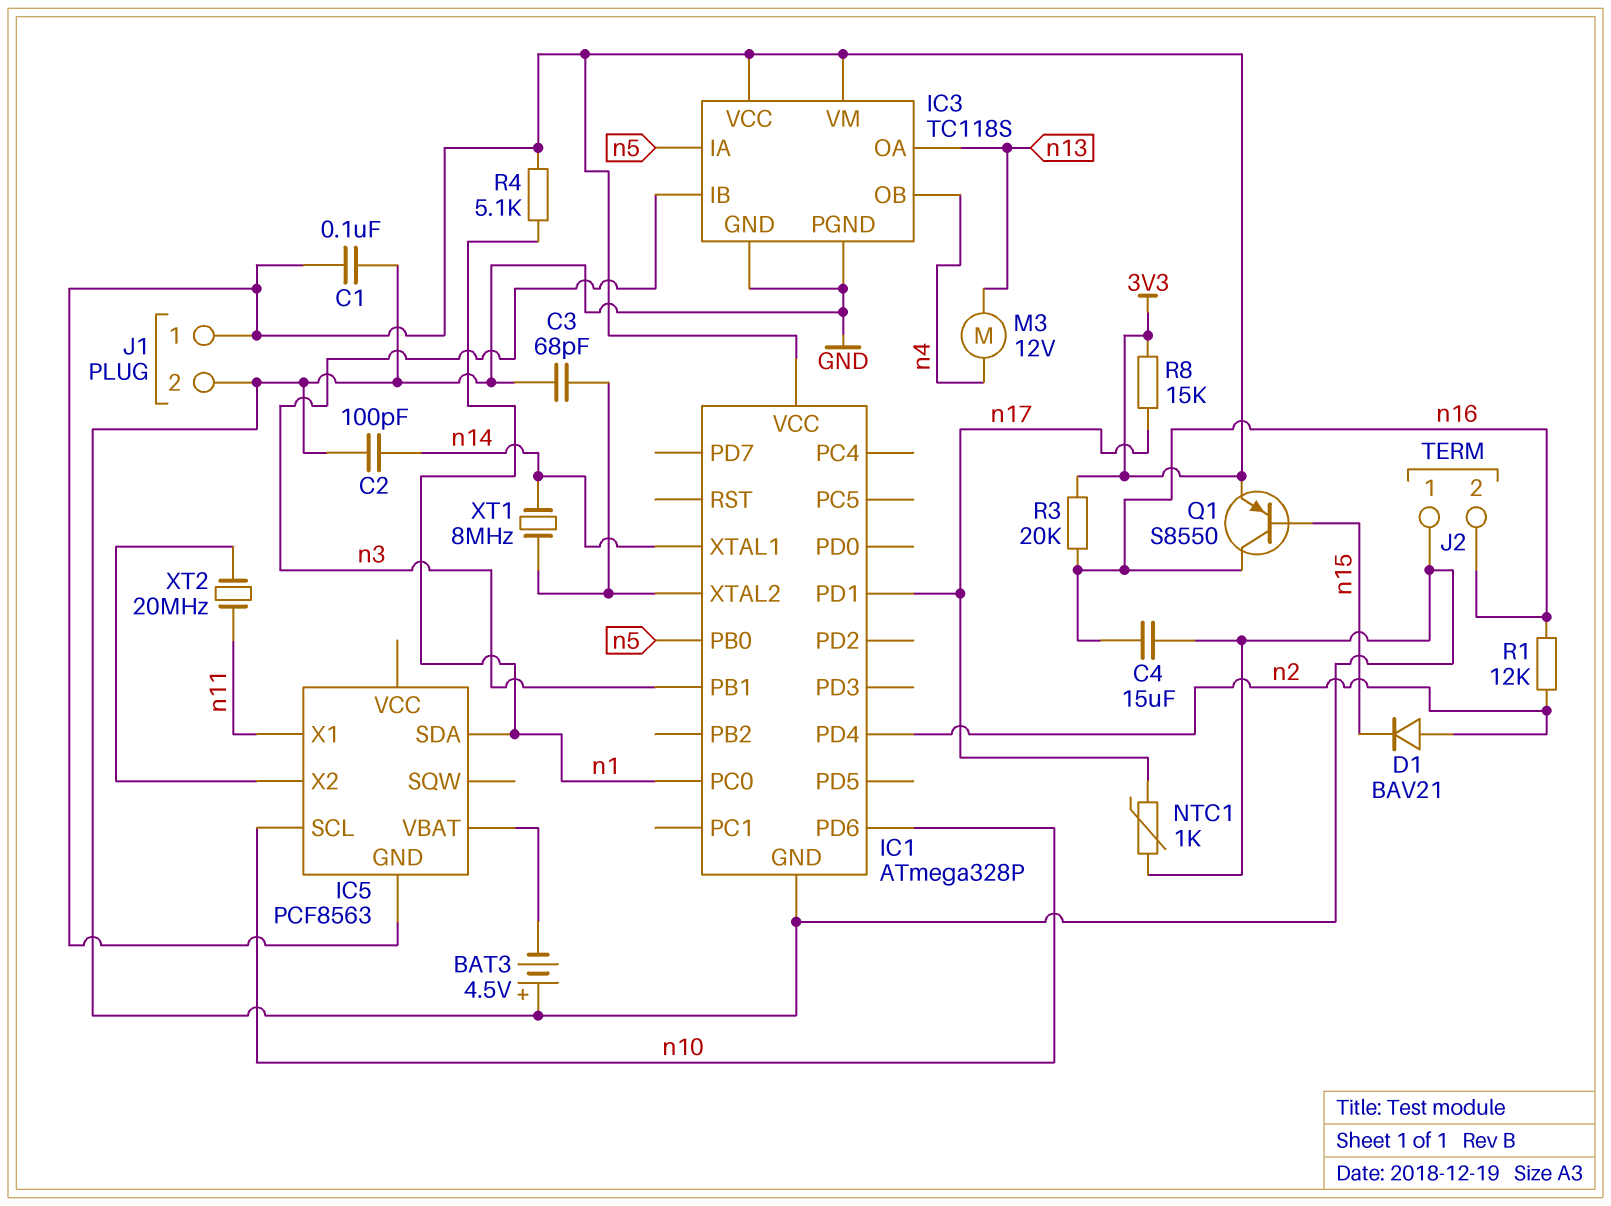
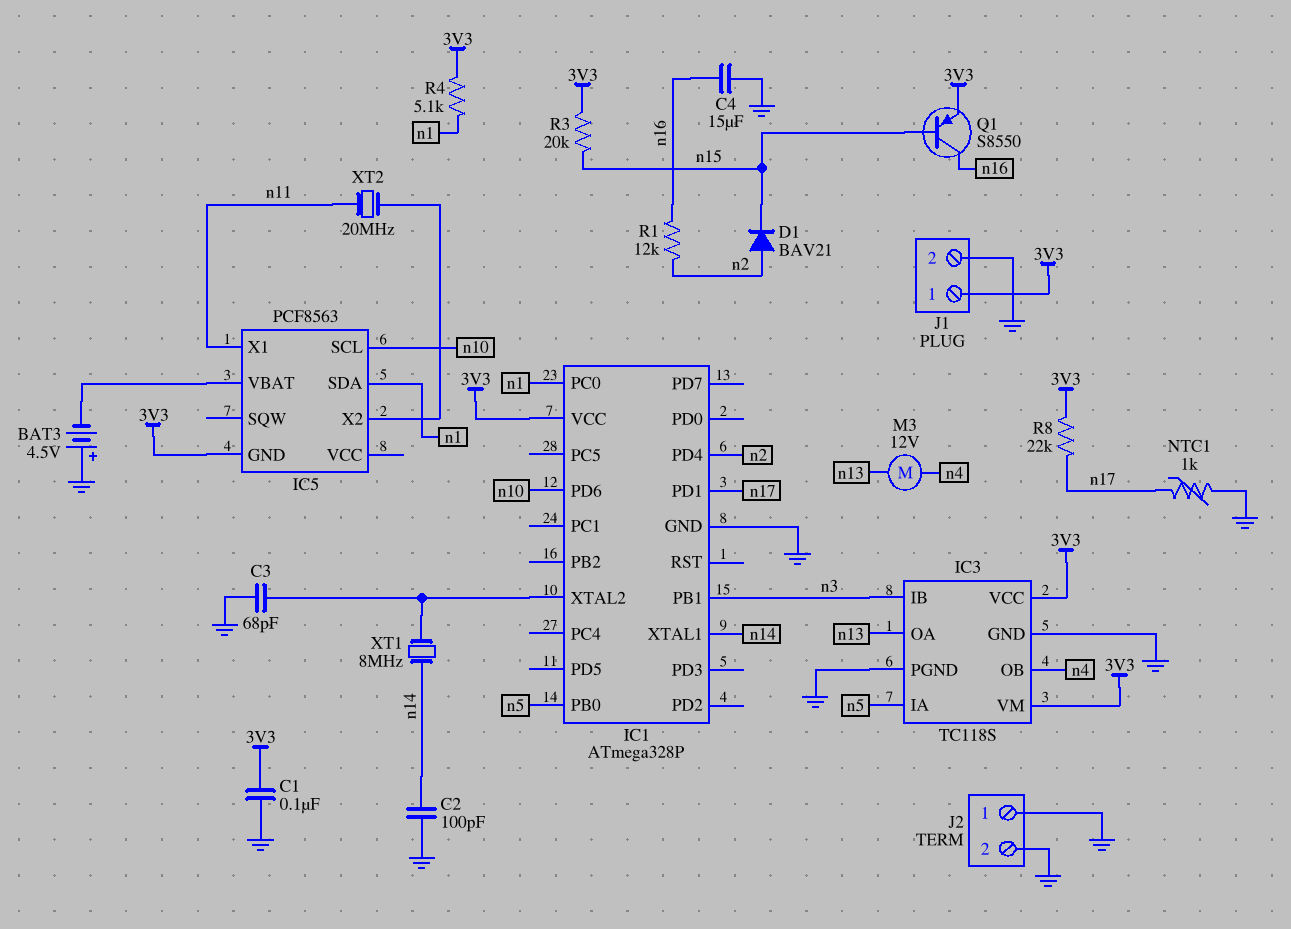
J2 pin 2: n16 -> GND
R3: 20k (3V3, n16) -> 20k (3V3, n15)
R8: 15k (3V3, n17) -> 22k (3V3, n17)

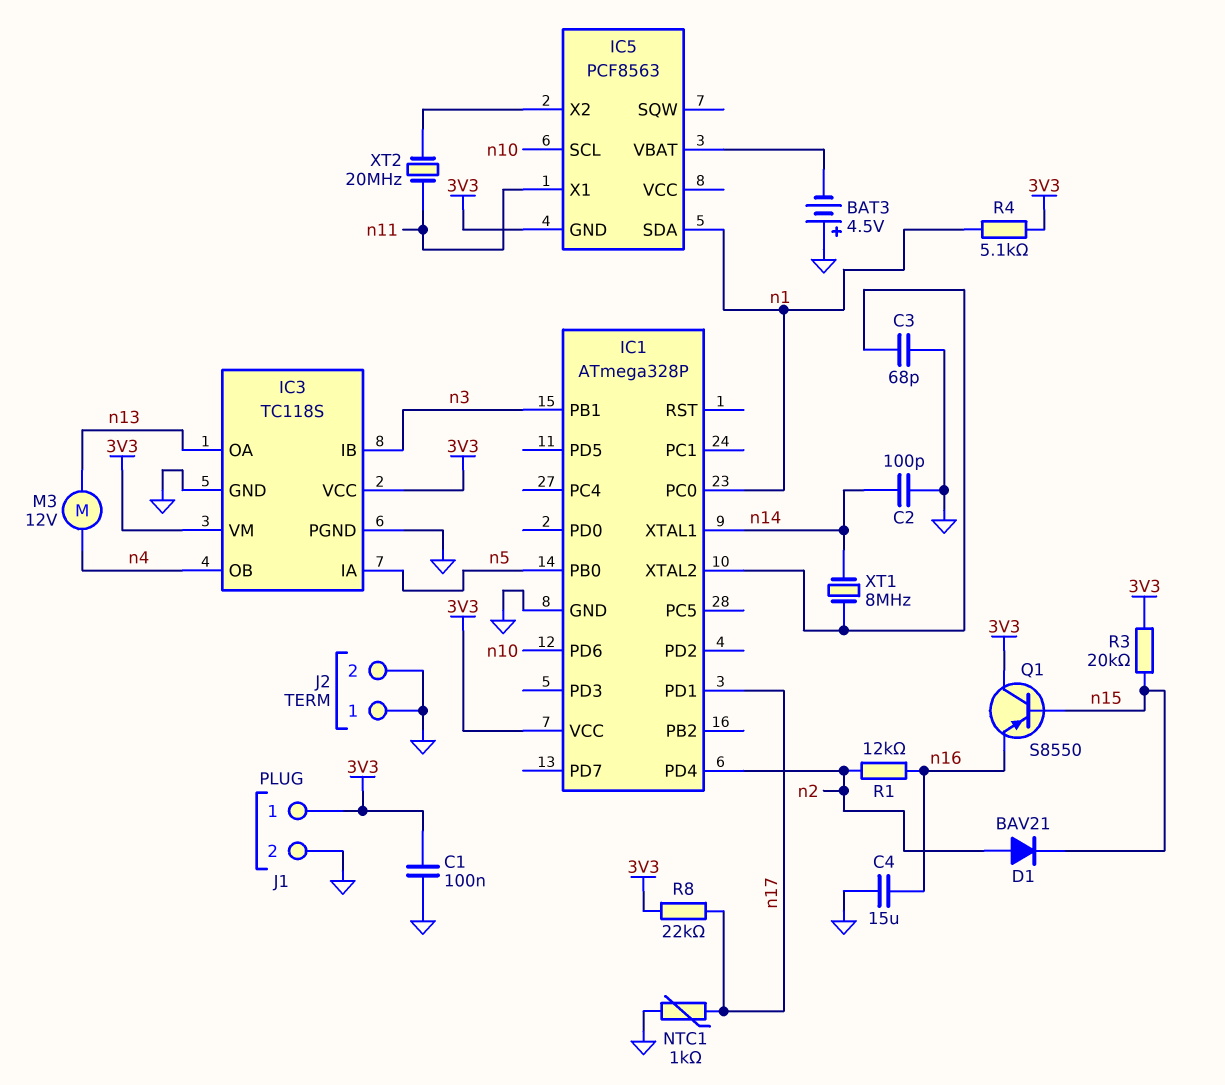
Q1: PNP S8550 (B n15, C n16, E 3V3) -> PNP S8550 (B n15, C 3V3, E n16)

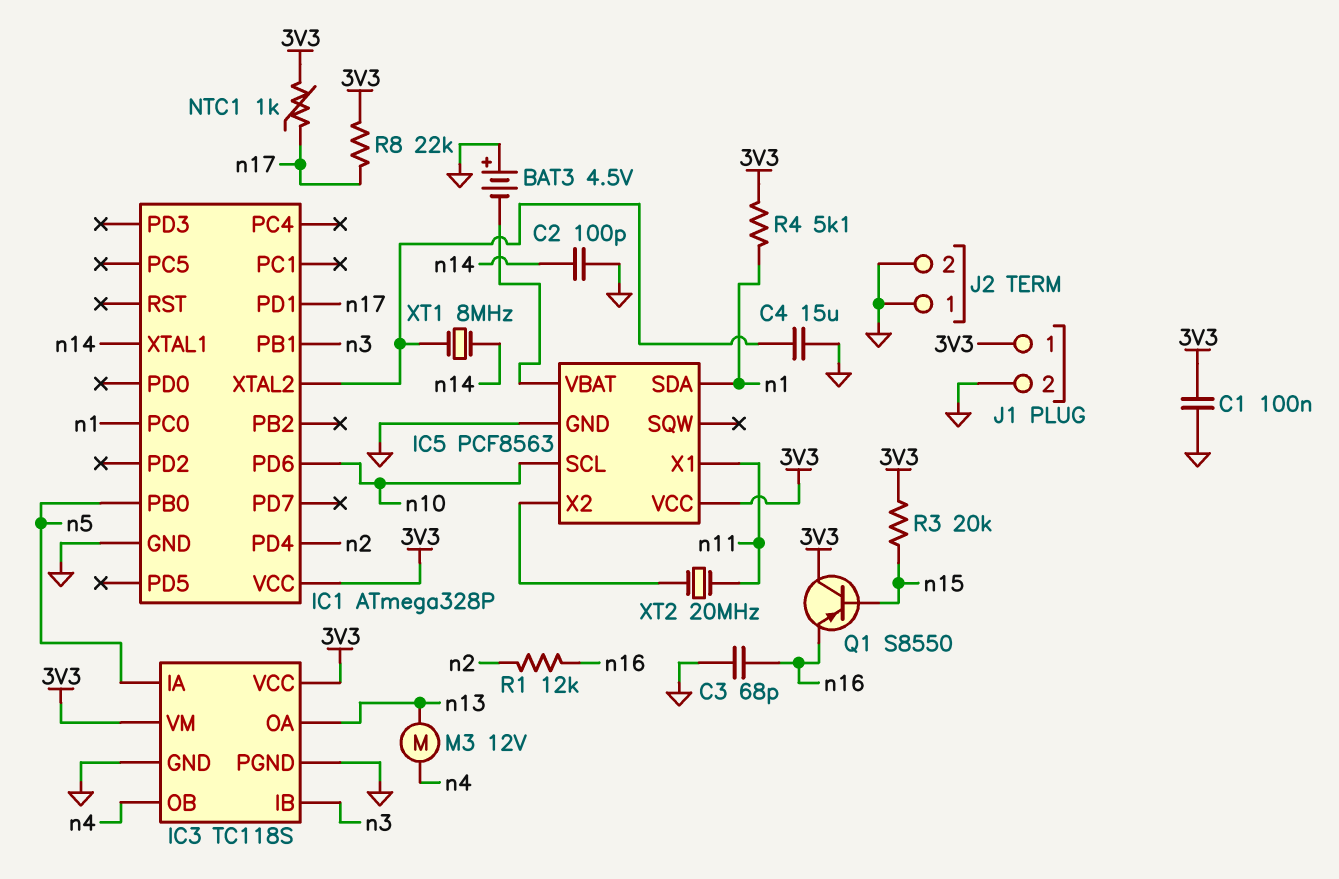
C3: 68pF (GND, IC1/XTAL2) -> 68pF (GND, n16)
C4: 15uF (GND, n16) -> 15uF (GND, IC1/XTAL2)
D1: diode BAV21 (A n2, K n15) -> none
IC5 pin GND: 3V3 -> GND
IC5 pin VCC: none -> 3V3
NTC1: 1k (GND, n17) -> 1k (3V3, n17)

